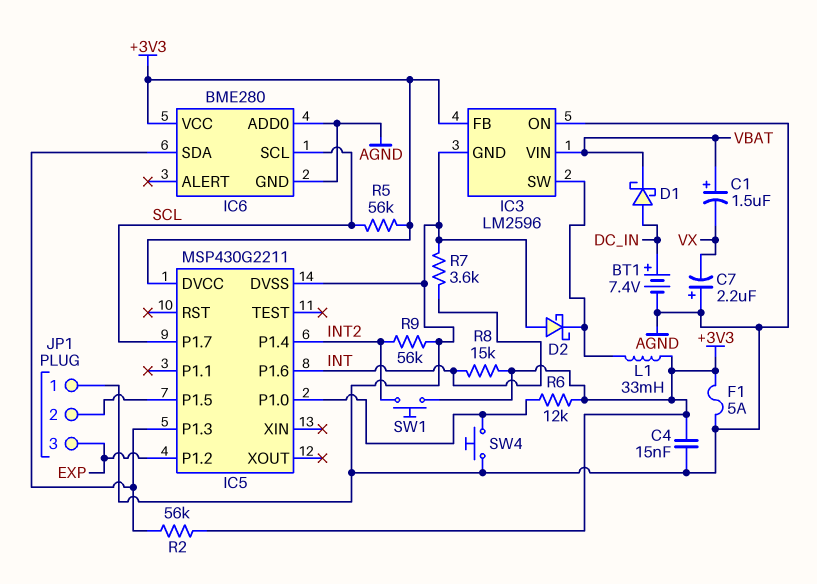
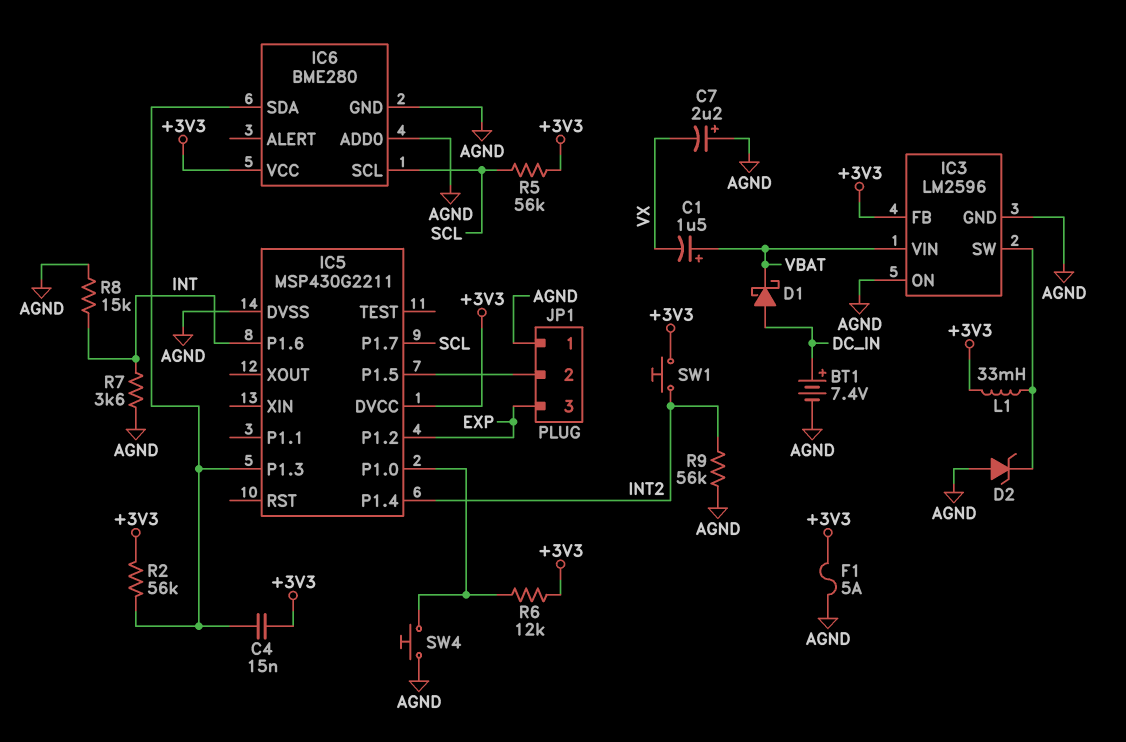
C4: 15nF (+3V3, AGND) -> 15nF (+3V3, IC5/P1.3)
D2: schottky (A AGND, K IC3/SW) -> zener (A AGND, K IC3/SW)
R8: 15k (+3V3, INT) -> 15k (AGND, INT)

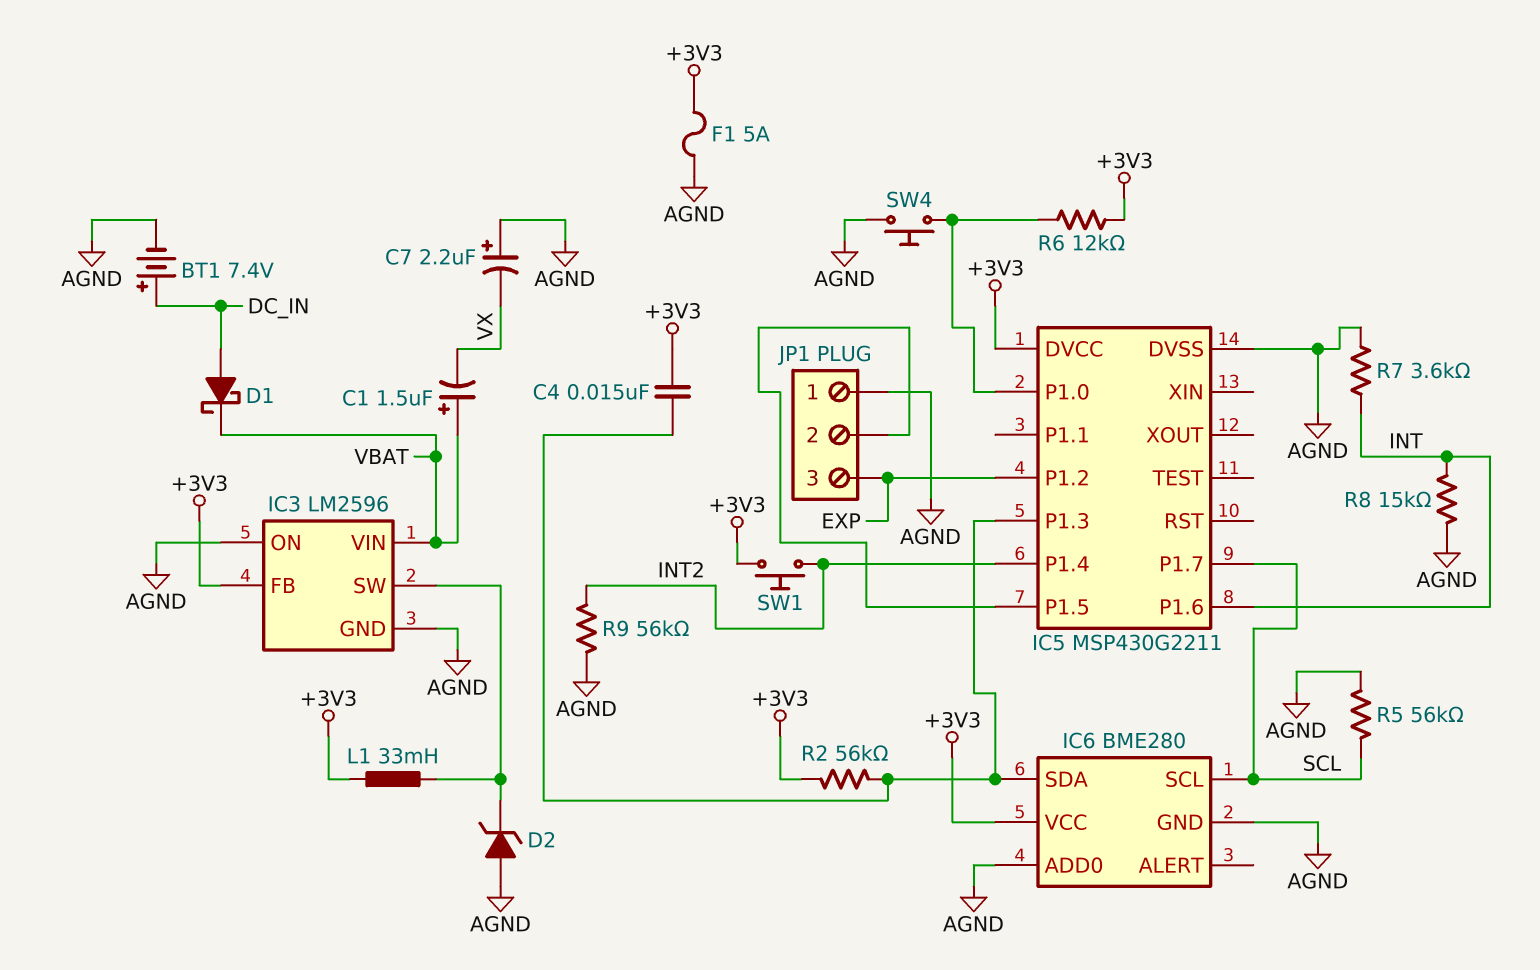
R5: 56k (+3V3, SCL) -> 56k (AGND, SCL)

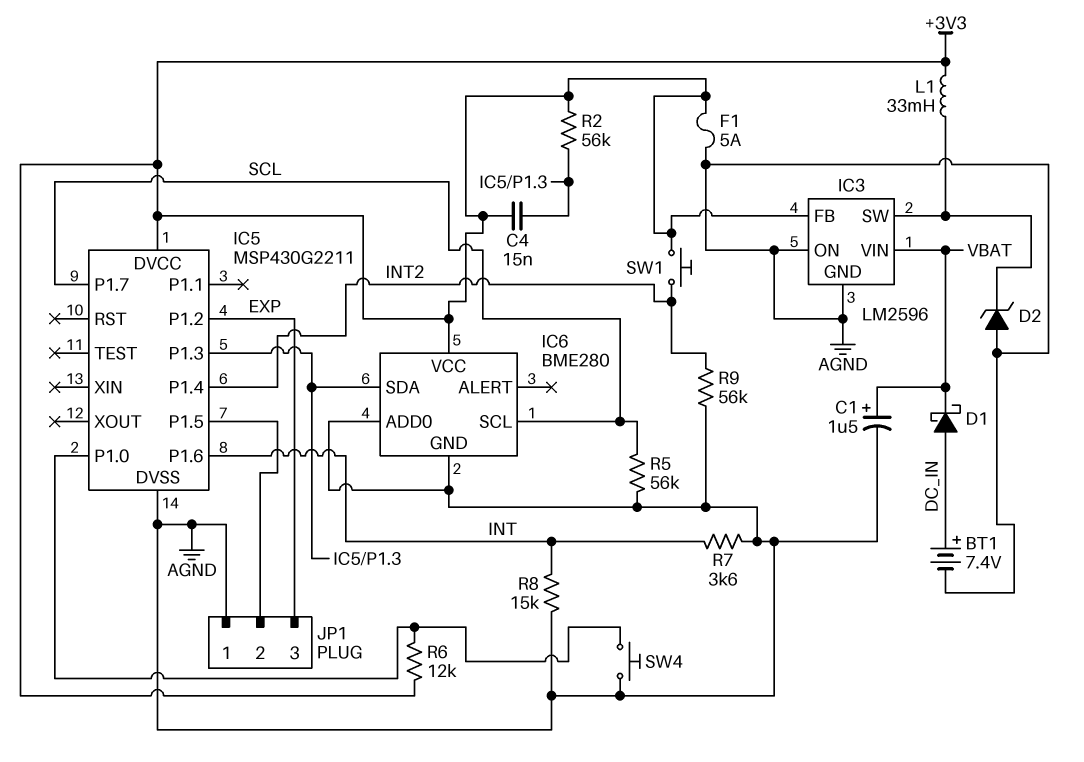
C1: 1.5uF (plus VBAT, minus VX) -> 1.5uF (plus VBAT, minus AGND)
C7: 2.2uF (plus AGND, minus VX) -> none

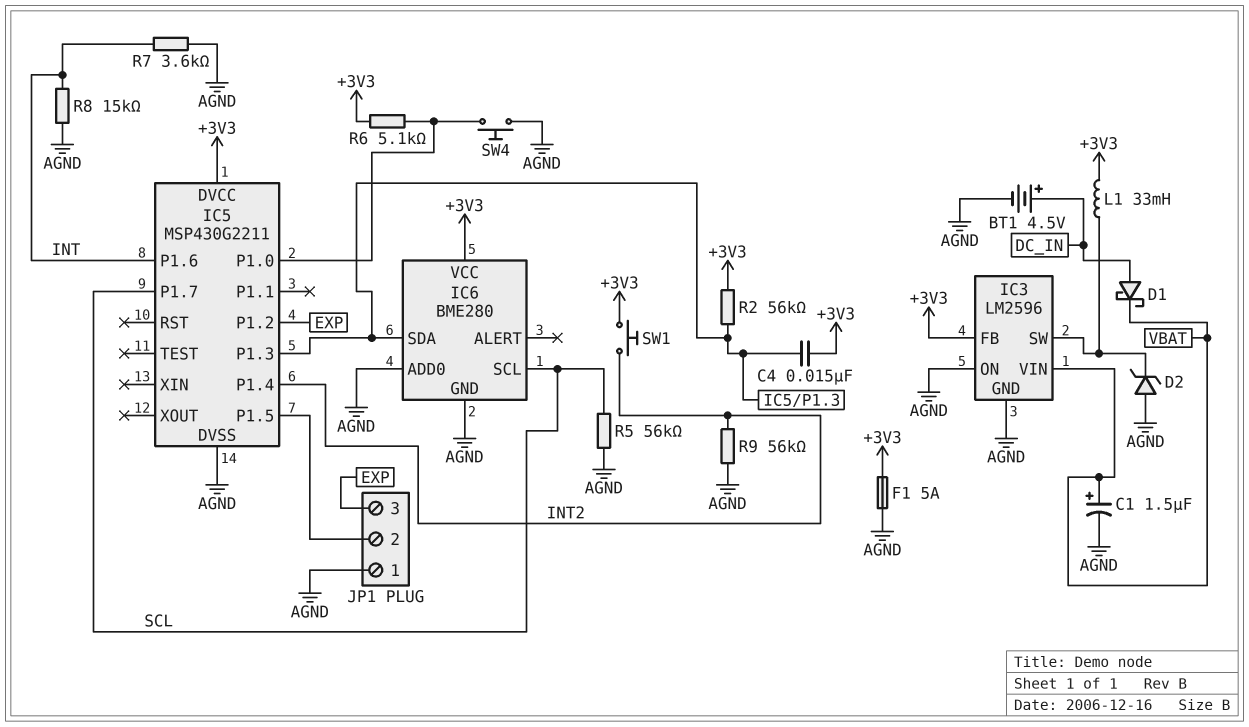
BT1: 7.4V (plus DC_IN, minus AGND) -> 4.5V (plus DC_IN, minus AGND)
R6: 12k (+3V3, IC5/P1.0) -> 5.1k (+3V3, IC5/P1.0)

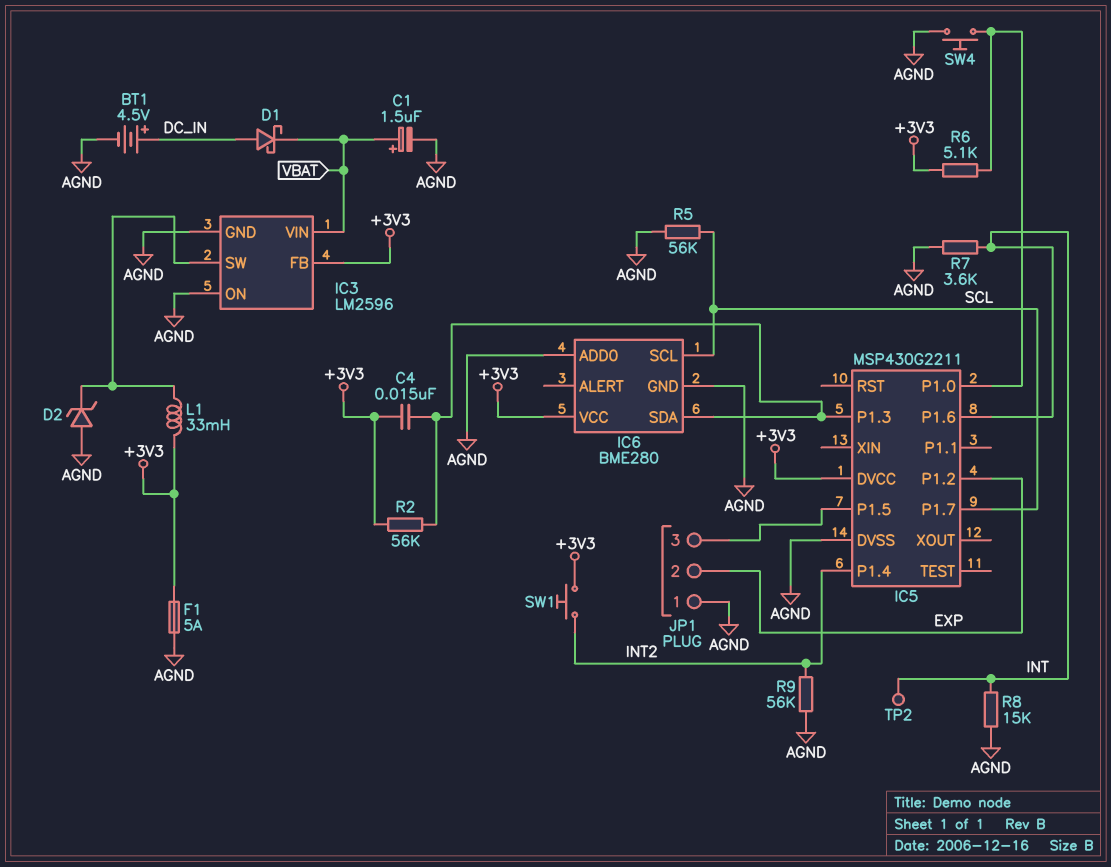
JP1 pin 2: IC5/P1.5 -> EXP
JP1 pin 3: EXP -> IC5/P1.5
TP2: none -> test point (INT)

